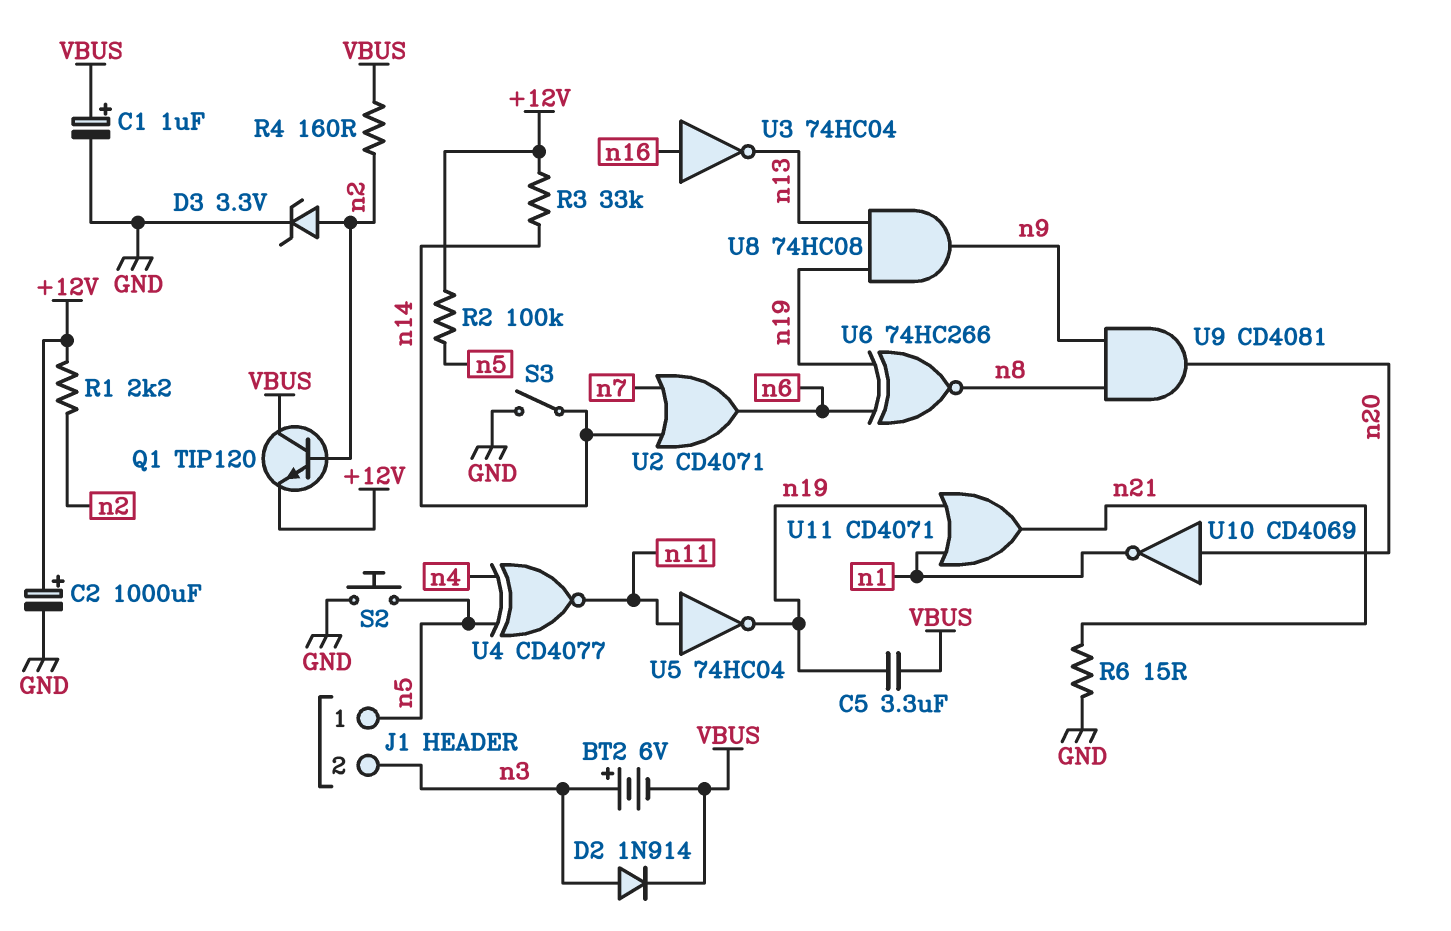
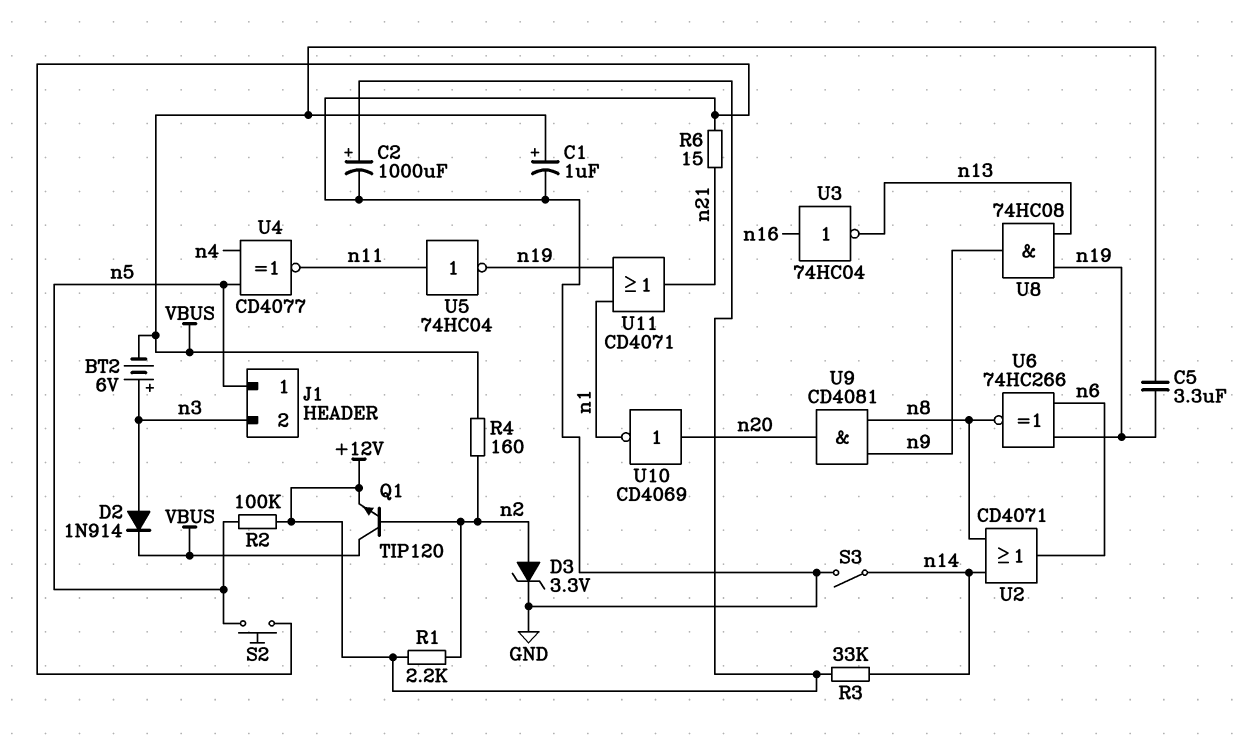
U2: OR CD4071 (in n7, in n14, out n6) -> OR CD4071 (in n8, in n14, out n6)

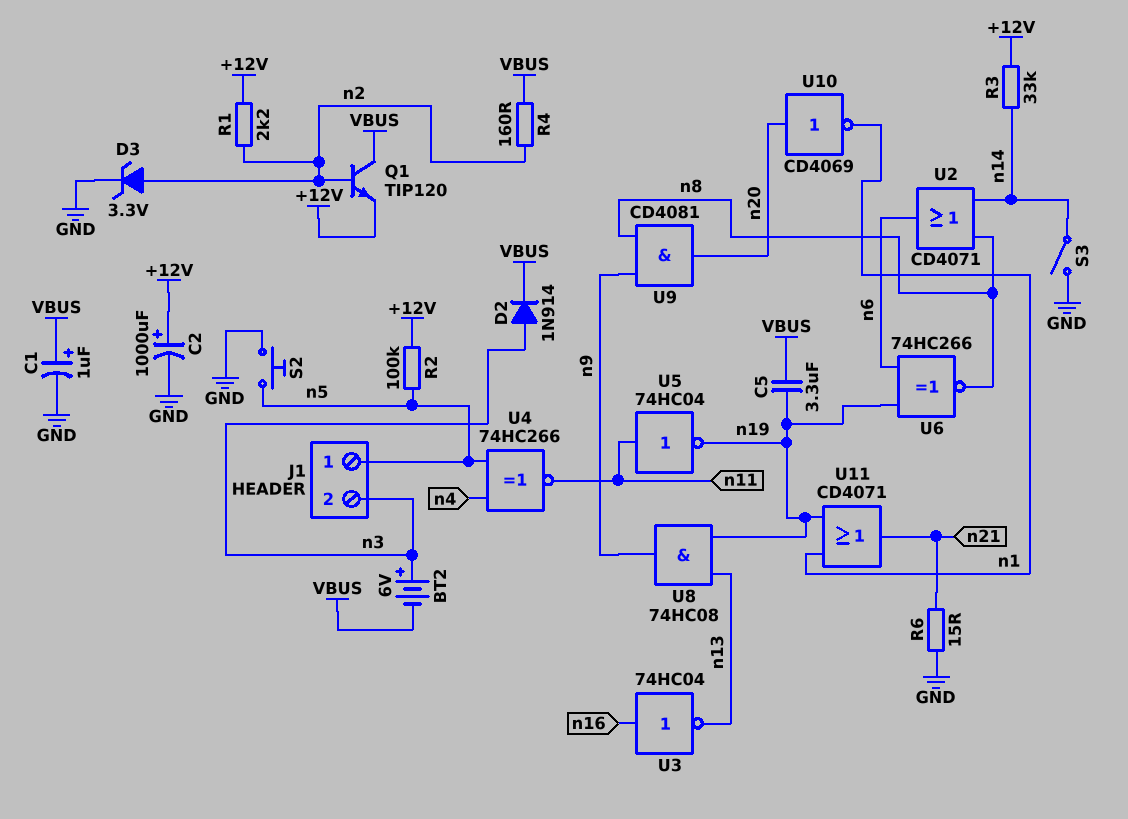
U4: XNOR CD4077 (in n4, in n5, out n11) -> XNOR 74HC266 (in n4, in n5, out n11)

